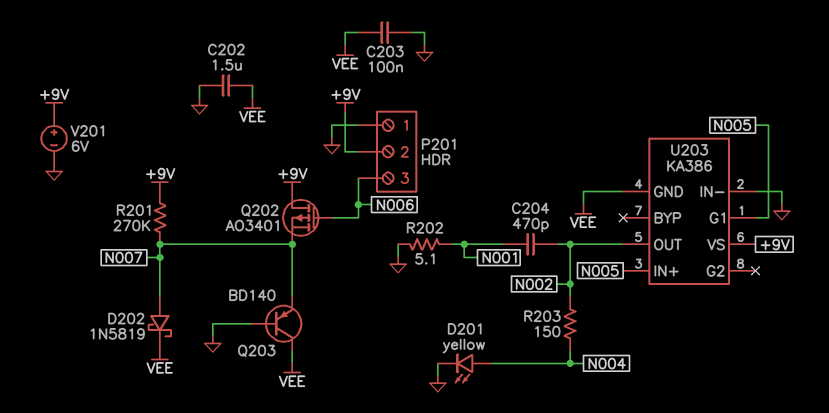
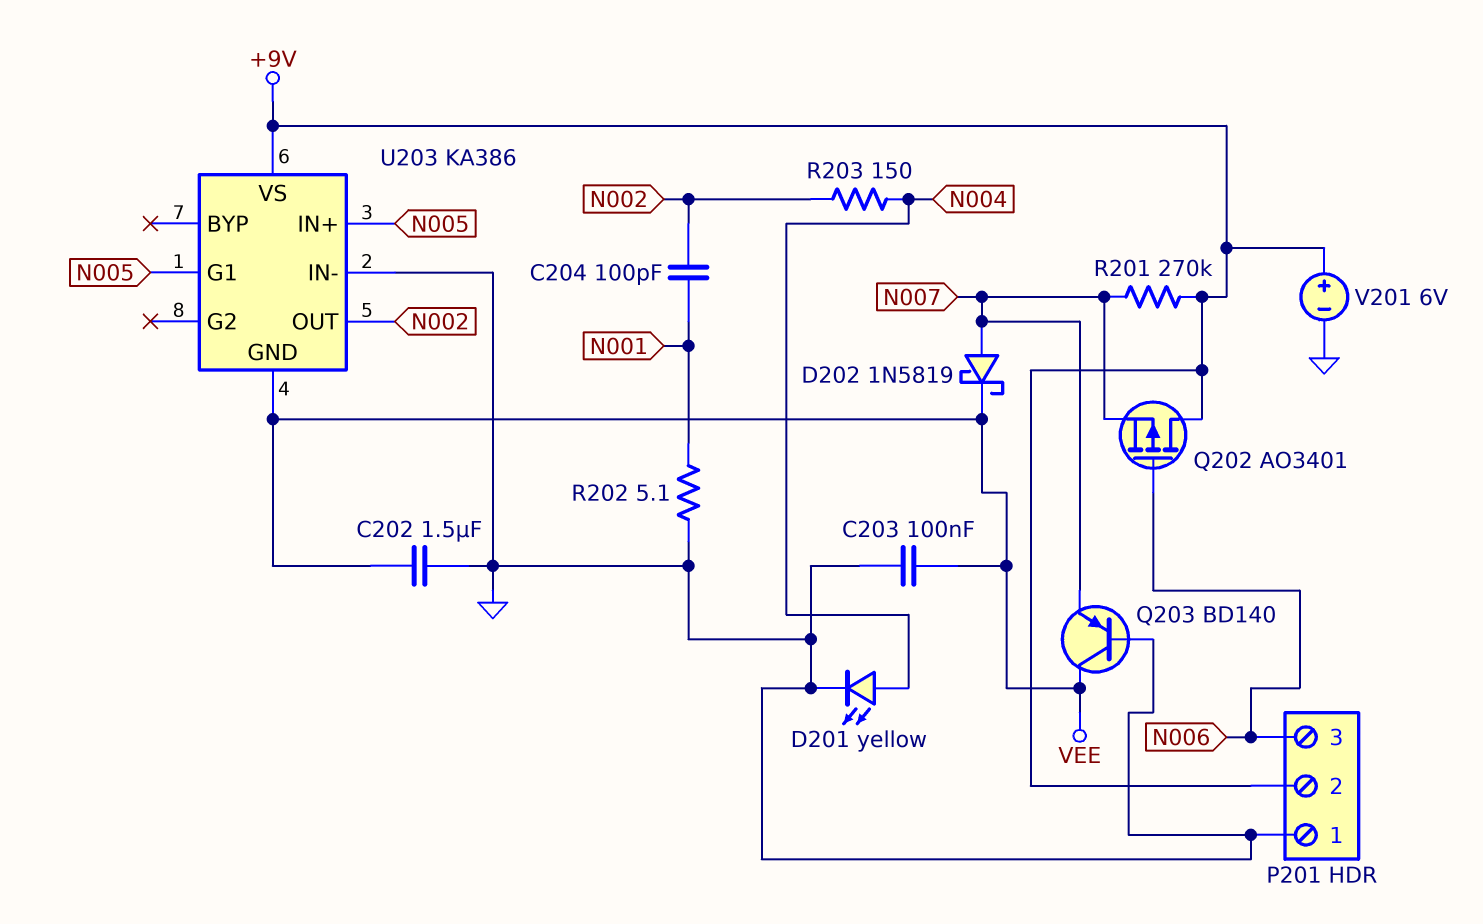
C204: 470pF (N001, N002) -> 100pF (N001, N002)

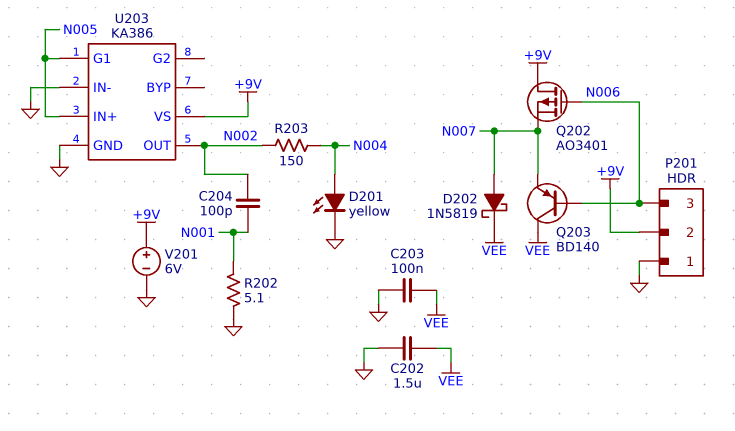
Q203: PNP BD140 (B GND, C VEE, E N007) -> PNP BD140 (B N006, C VEE, E N007)
R201: 270k (+9V, N007) -> none
U203 pin GND: VEE -> GND

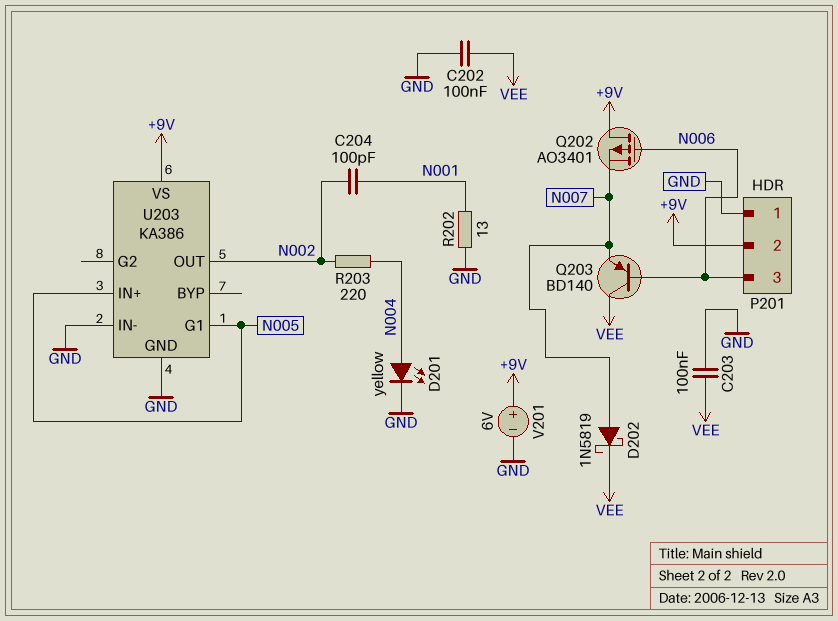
C202: 1.5uF (GND, VEE) -> 100nF (GND, VEE)
R202: 5.1 (GND, N001) -> 13 (GND, N001)
R203: 150 (N002, N004) -> 220 (N002, N004)

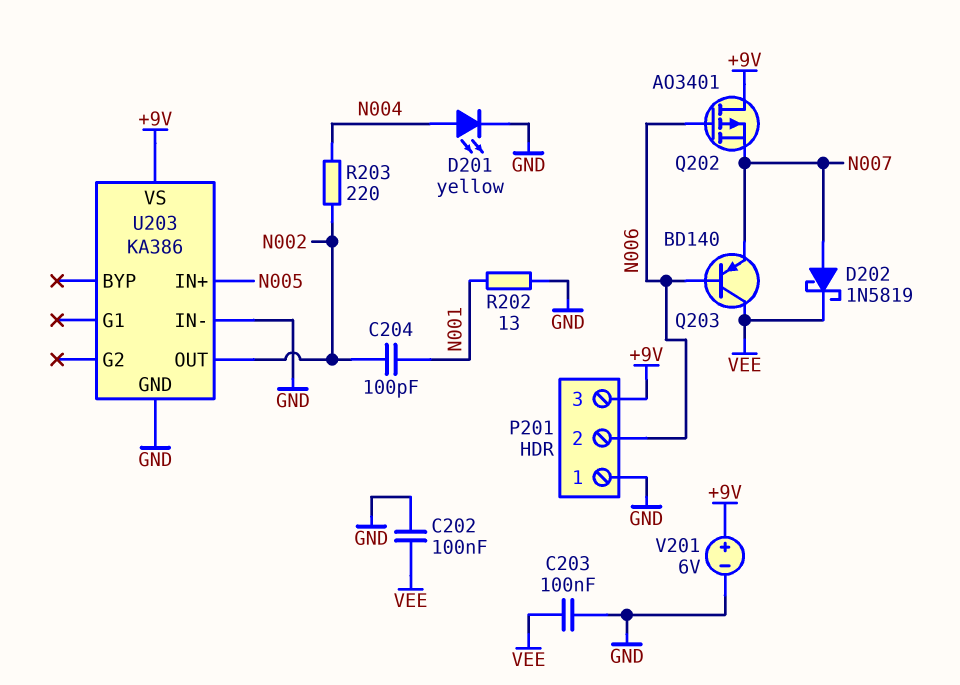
P201 pin 2: +9V -> N006
P201 pin 3: N006 -> +9V
U203 pin G1: N005 -> none

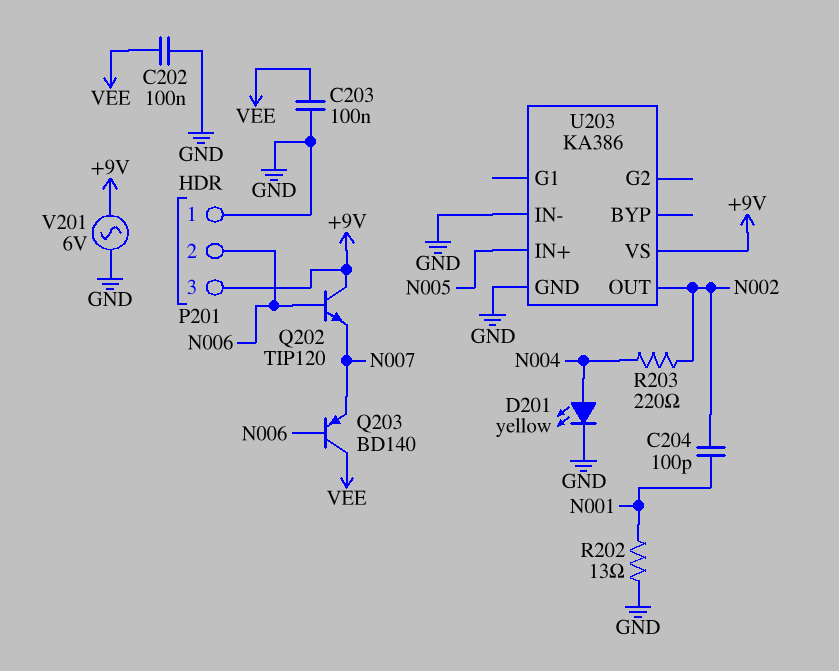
D202: schottky 1N5819 (A N007, K VEE) -> none
Q202: PMOS AO3401 (G N006, D +9V, S N007) -> NPN TIP120 (B N006, C +9V, E N007)
V201: 6V (plus +9V, minus GND) -> AC 6V (+9V, GND)

